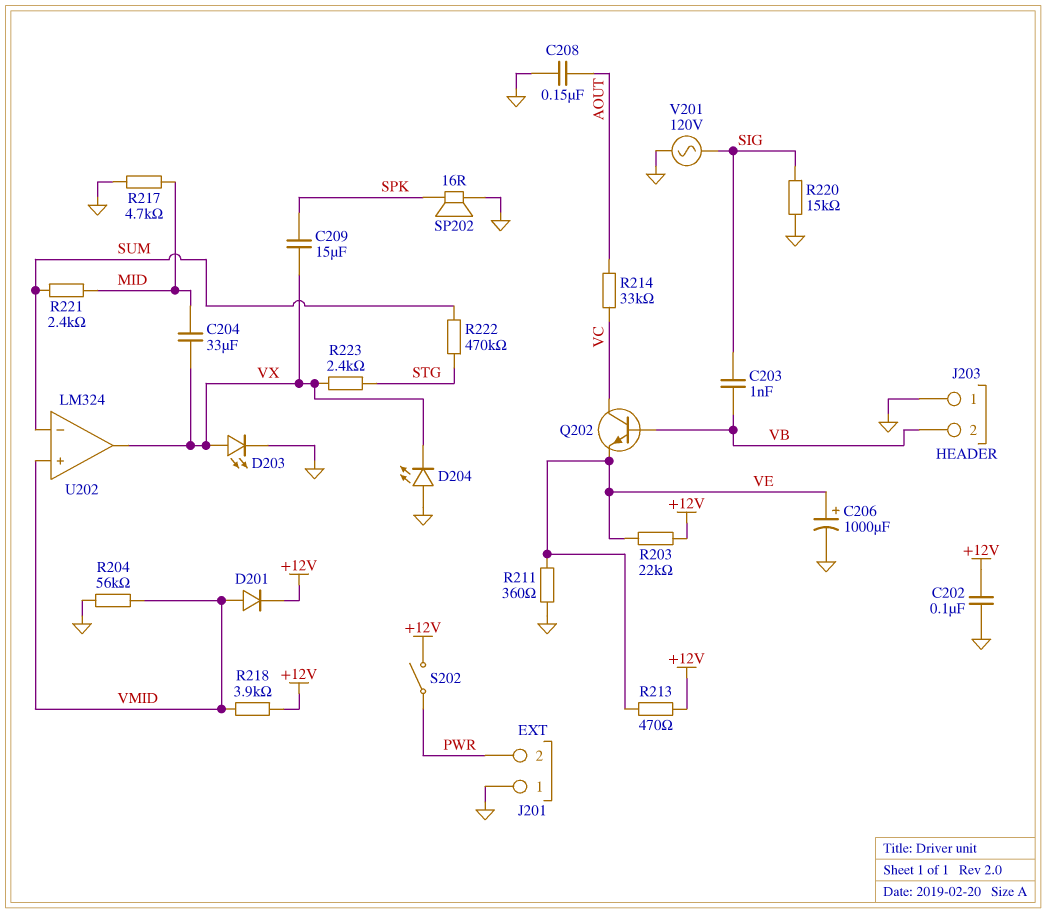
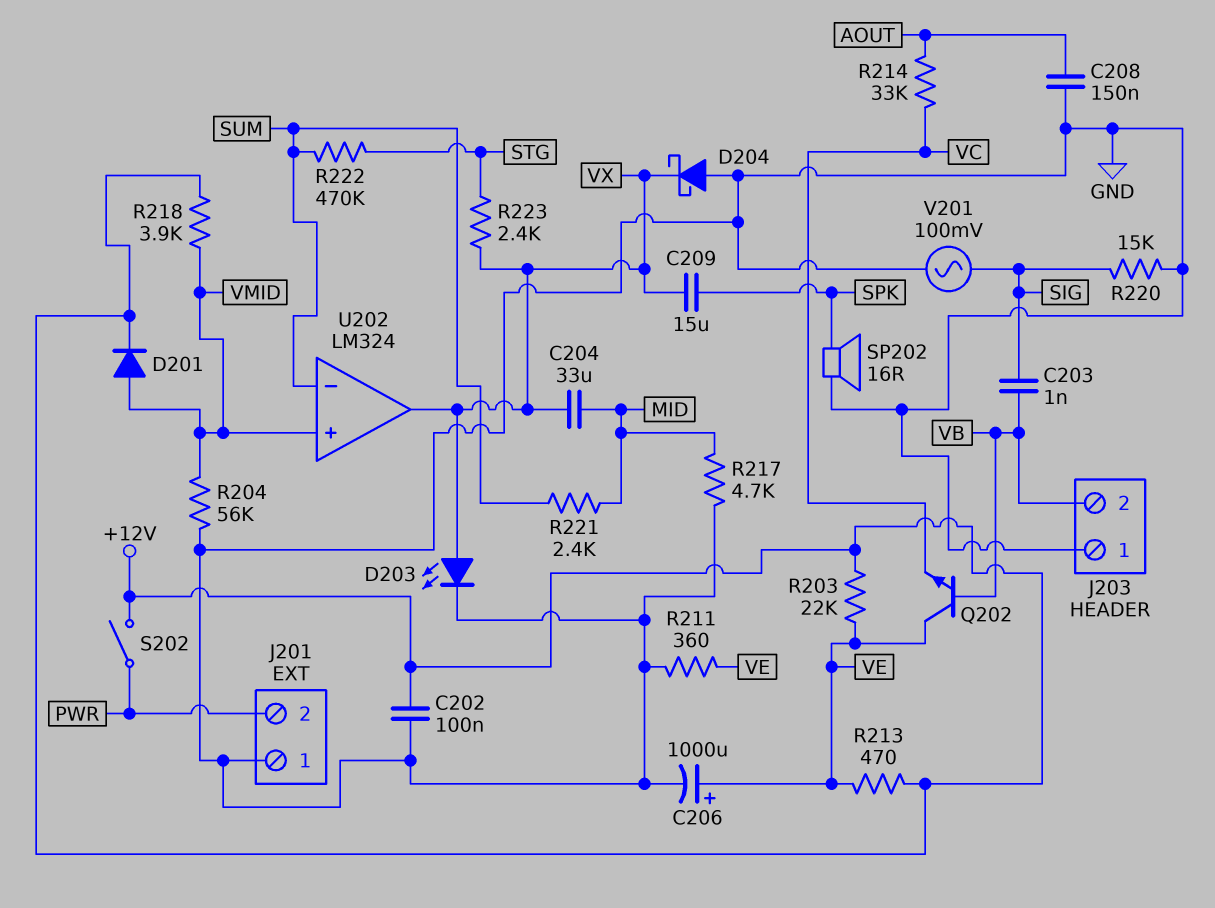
D204: LED (A GND, K VX) -> schottky (A GND, K VX)
Q202: NPN (B VB, C VC, E VE) -> NPN (B VB, C VE, E VC)
V201: AC 120V (GND, SIG) -> AC 100mV (GND, SIG)

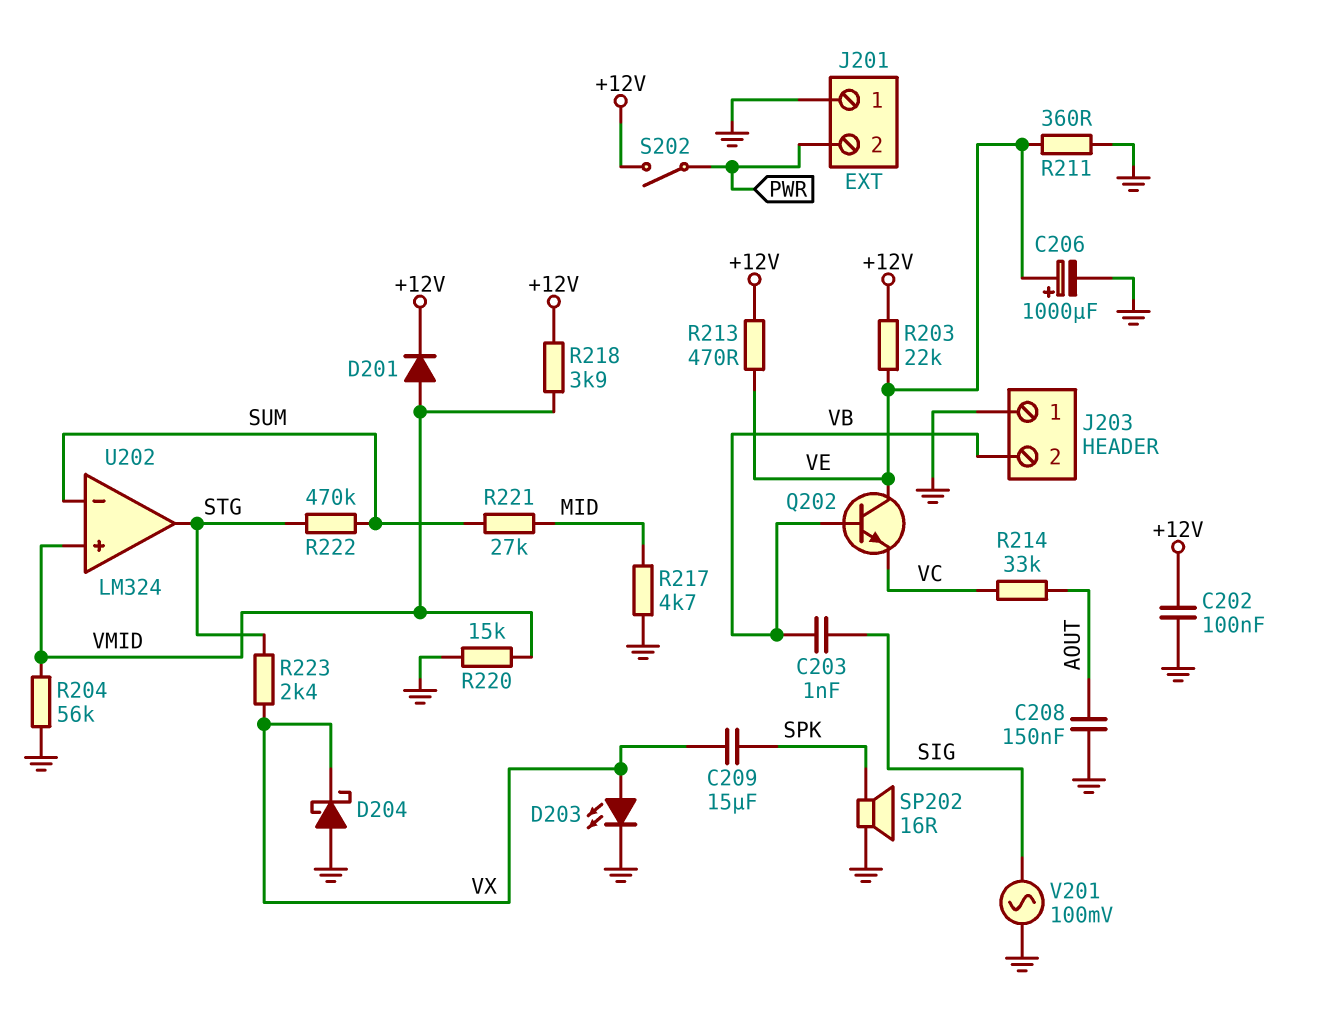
C204: 33uF (MID, VX) -> none
R220: 15k (GND, SIG) -> 15k (GND, VMID)
R221: 2.4k (MID, SUM) -> 27k (MID, SUM)
U202 pin out: VX -> STG

